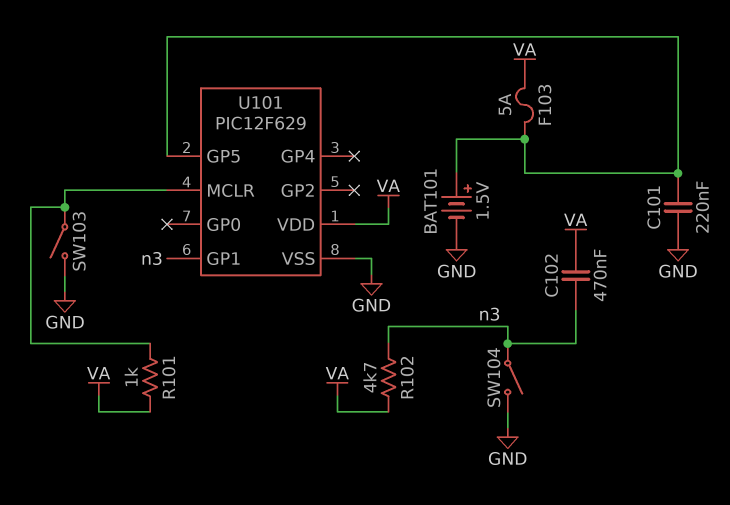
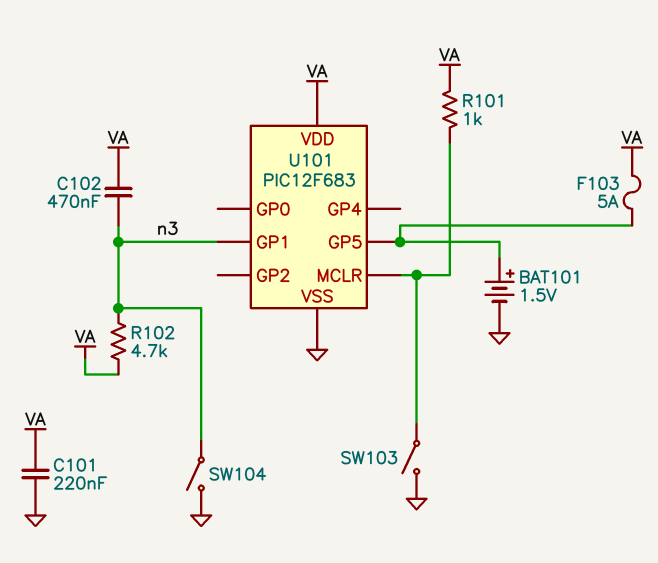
C101: 220nF (GND, U101/GP5) -> 220nF (GND, VA)
U101: PIC12F629 -> PIC12F683

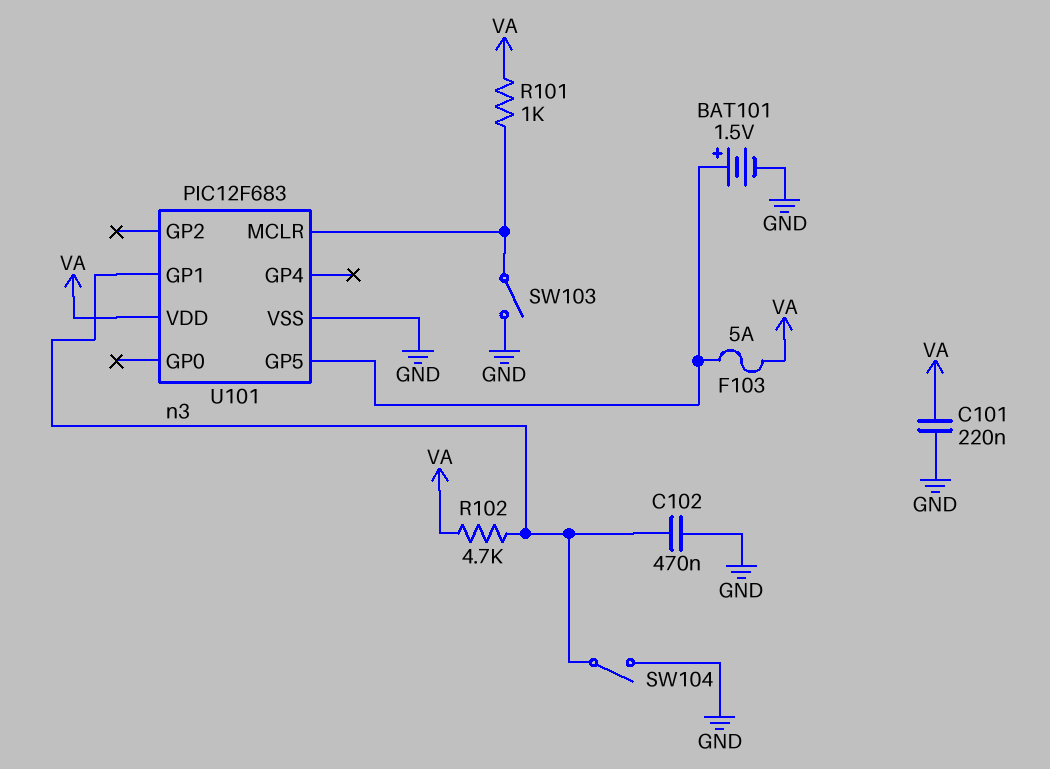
C102: 470nF (VA, n3) -> 470nF (GND, n3)

